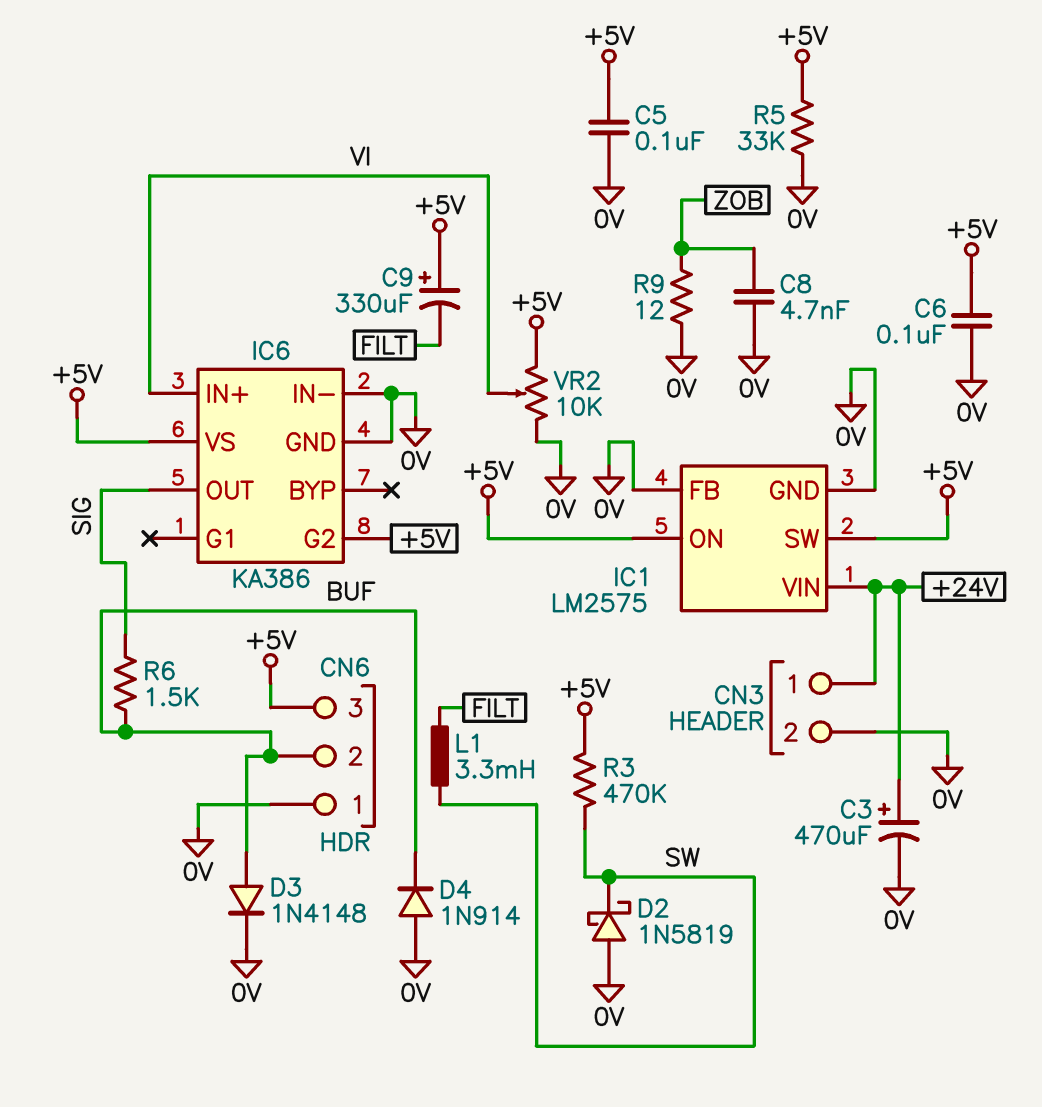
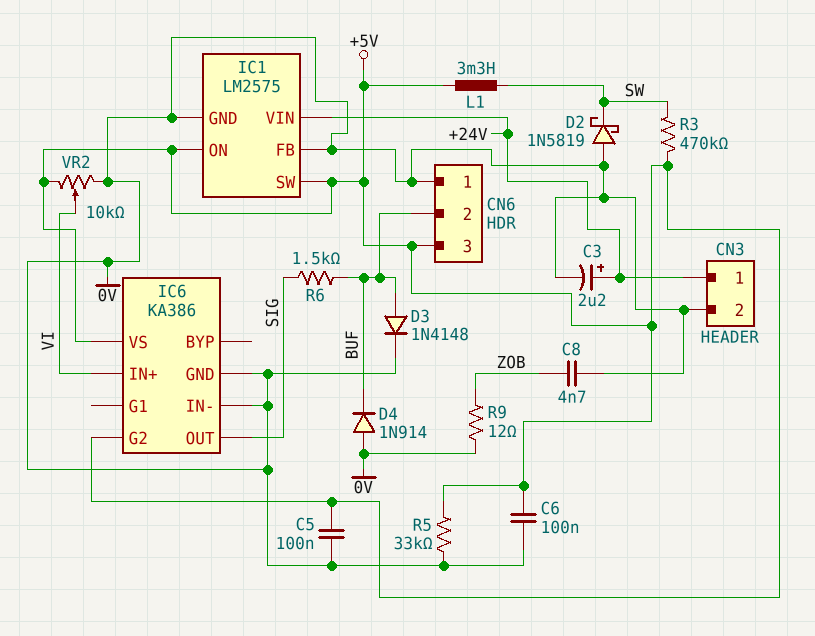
C3: 470uF (plus +24V, minus 0V) -> 2.2uF (plus +24V, minus 0V)
C9: 330uF (plus +5V, minus FILT) -> none
L1: 3.3mH (FILT, SW) -> 3.3mH (+5V, SW)

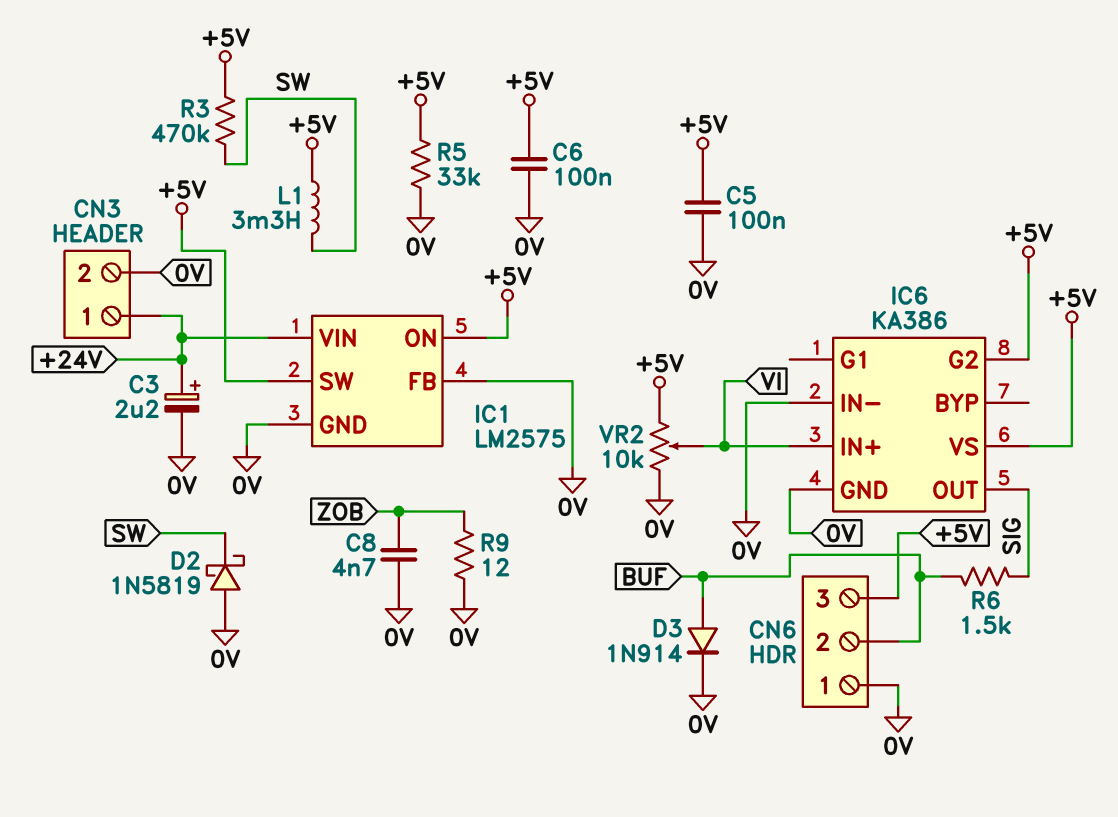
D3: diode 1N4148 (A BUF, K 0V) -> diode 1N914 (A BUF, K 0V)
D4: diode 1N914 (A 0V, K BUF) -> none

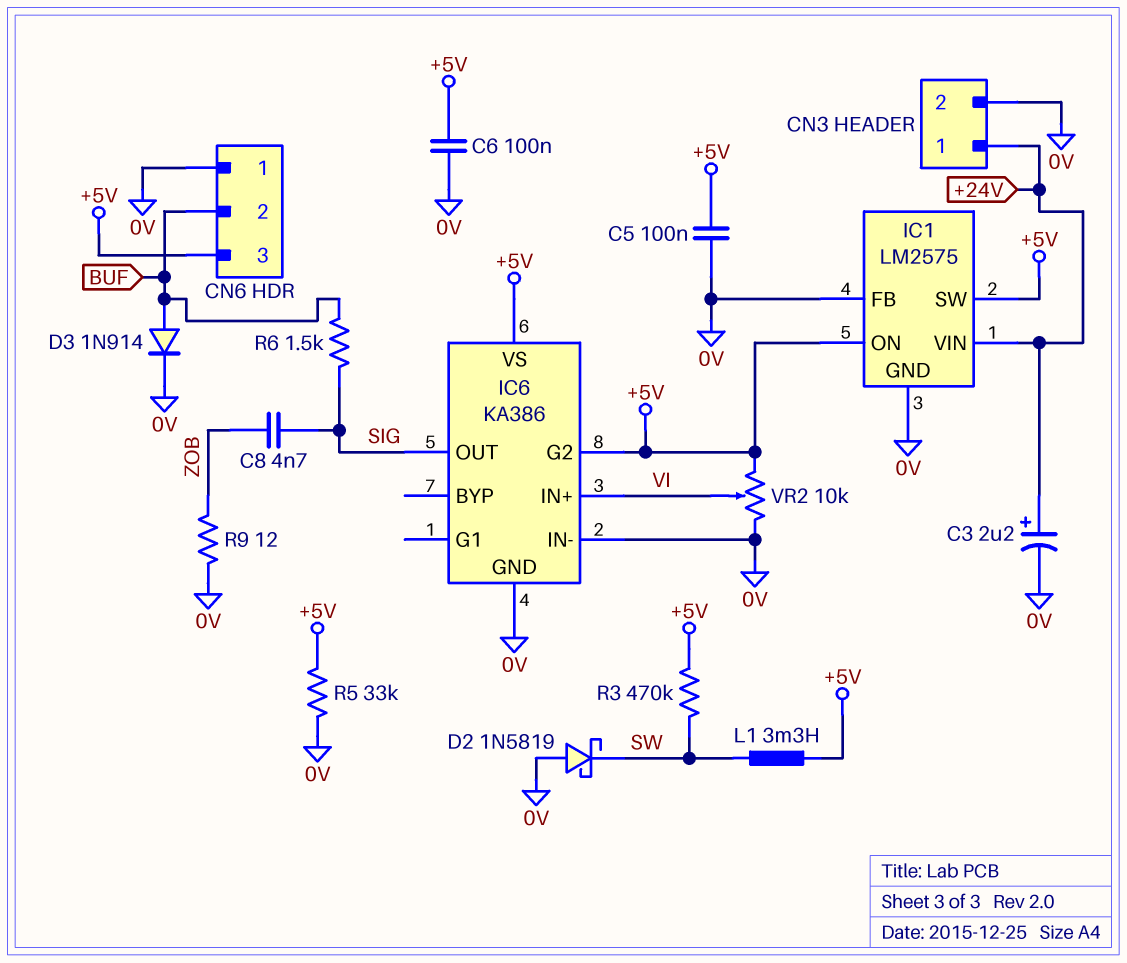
C8: 4.7nF (0V, ZOB) -> 4.7nF (SIG, ZOB)

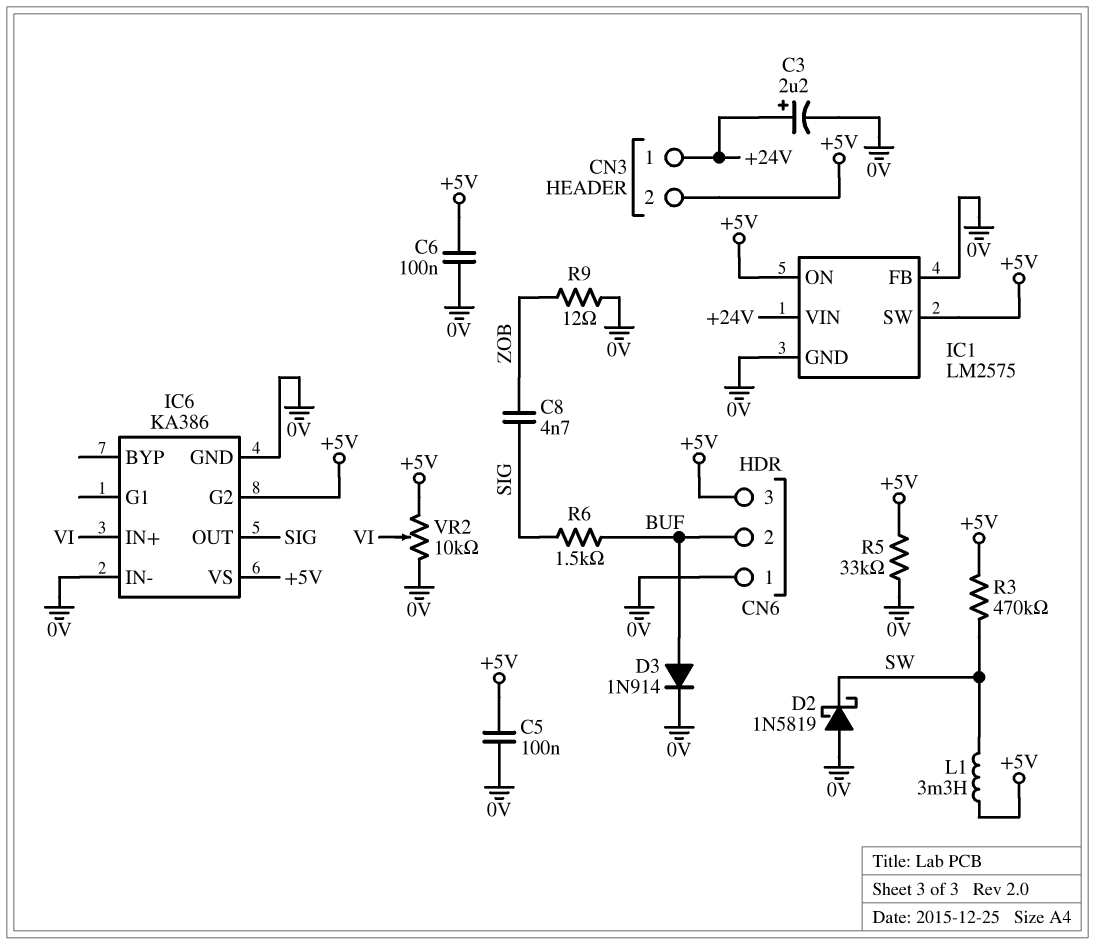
CN3 pin 2: 0V -> +5V

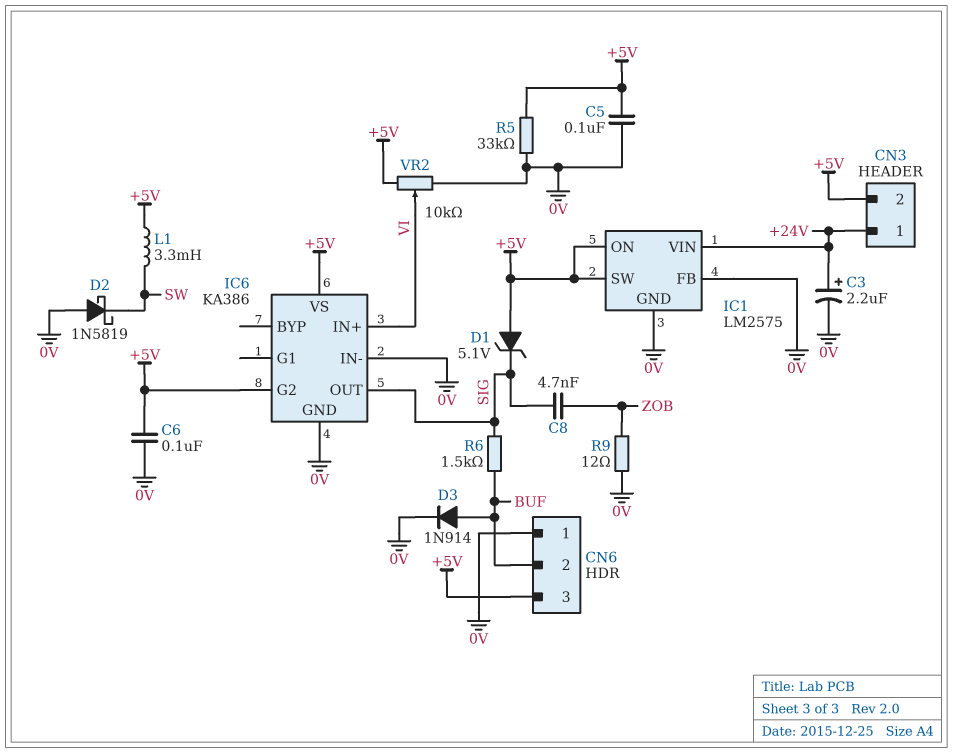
D1: none -> zener 5.1V (A +5V, K SIG)
R3: 470k (+5V, SW) -> none

